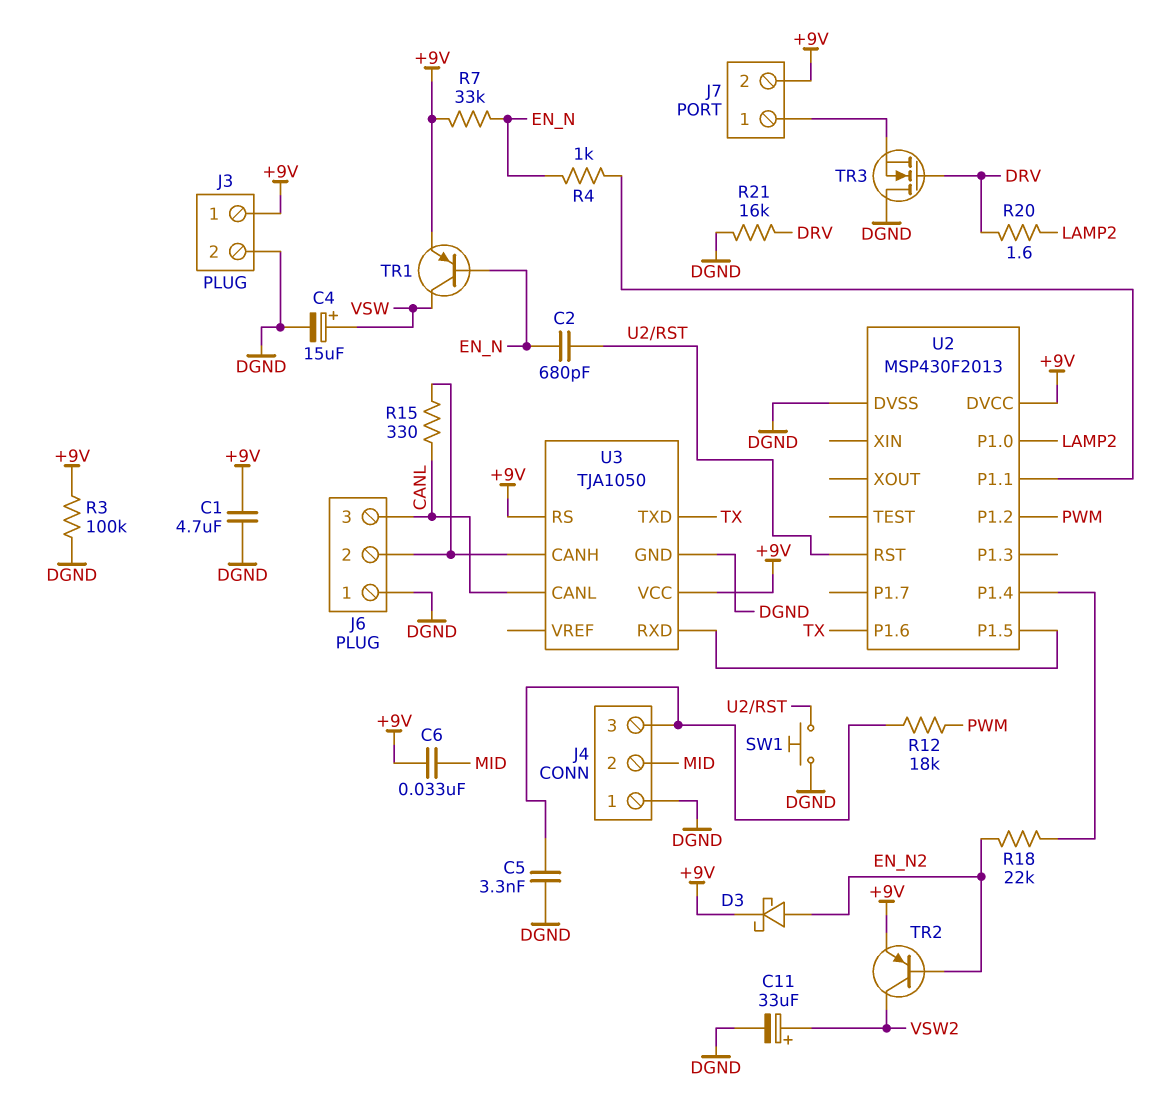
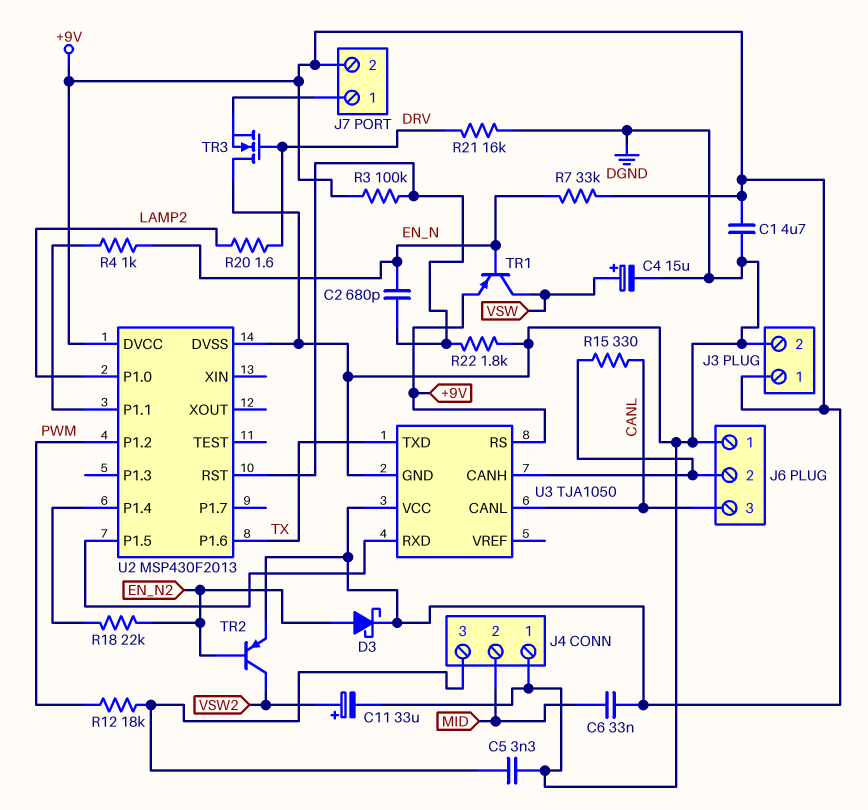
R3: 100k (+9V, DGND) -> 100k (+9V, U2/RST)
R22: none -> 1.8k (DGND, U2/RST)
SW1: button (DGND, U2/RST) -> none

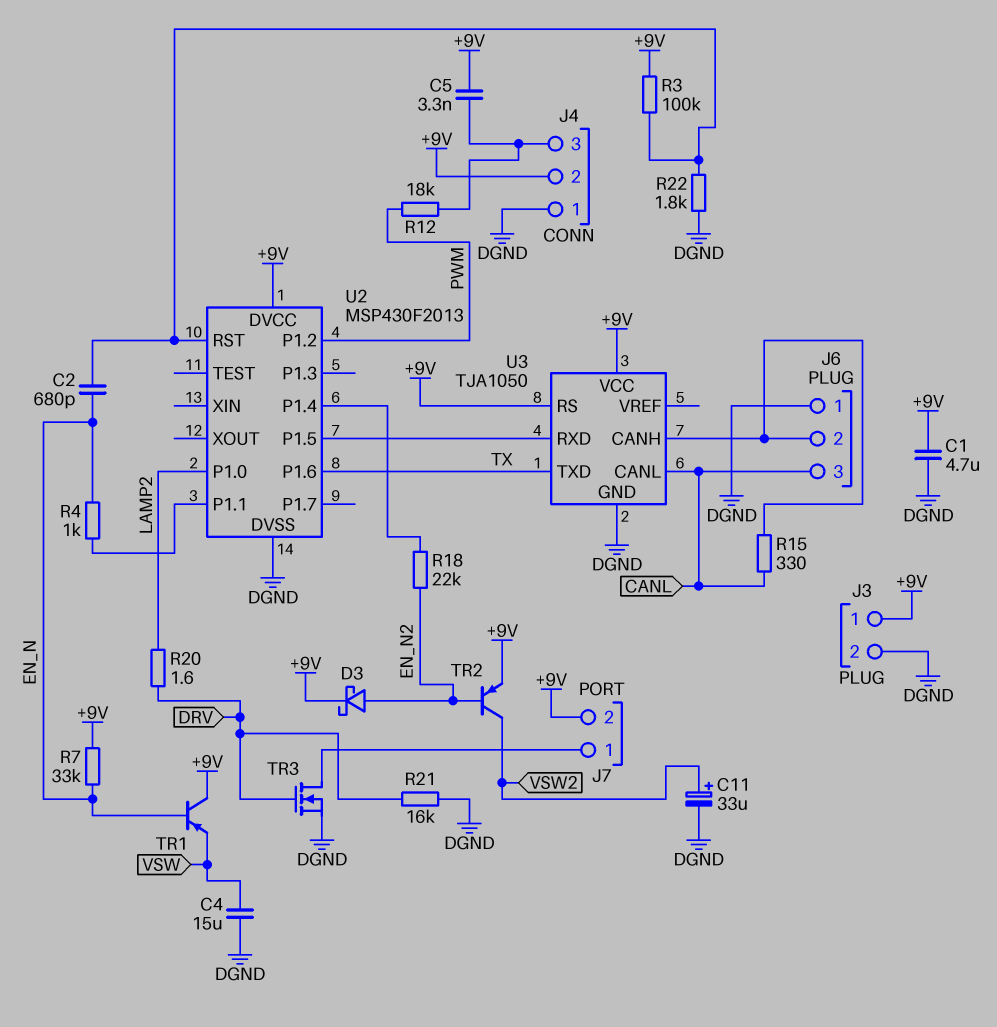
C4: 15uF (plus VSW, minus DGND) -> 15uF (DGND, VSW)
C5: 3.3nF (DGND, J4/3) -> 3.3nF (+9V, J4/3)
C6: 33nF (+9V, MID) -> none
J4 pin 2: MID -> +9V
TR1: PNP (B EN_N, C VSW, E +9V) -> PNP (B EN_N, C +9V, E VSW)
TR3: NMOS (G DRV, D DGND, S J7/1) -> NMOS (G DRV, D J7/1, S DGND)

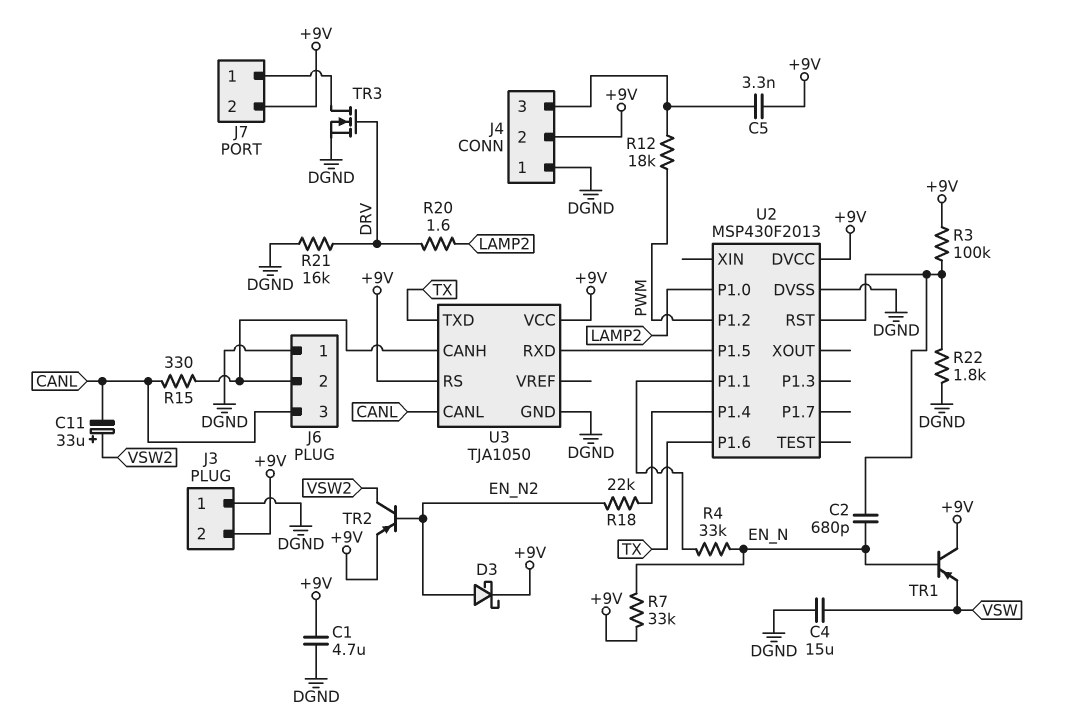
C11: 33uF (plus VSW2, minus DGND) -> 33uF (plus VSW2, minus CANL)
J3 pin 1: +9V -> DGND
J3 pin 2: DGND -> +9V
R4: 1k (EN_N, U2/P1.1) -> 33k (EN_N, U2/P1.1)

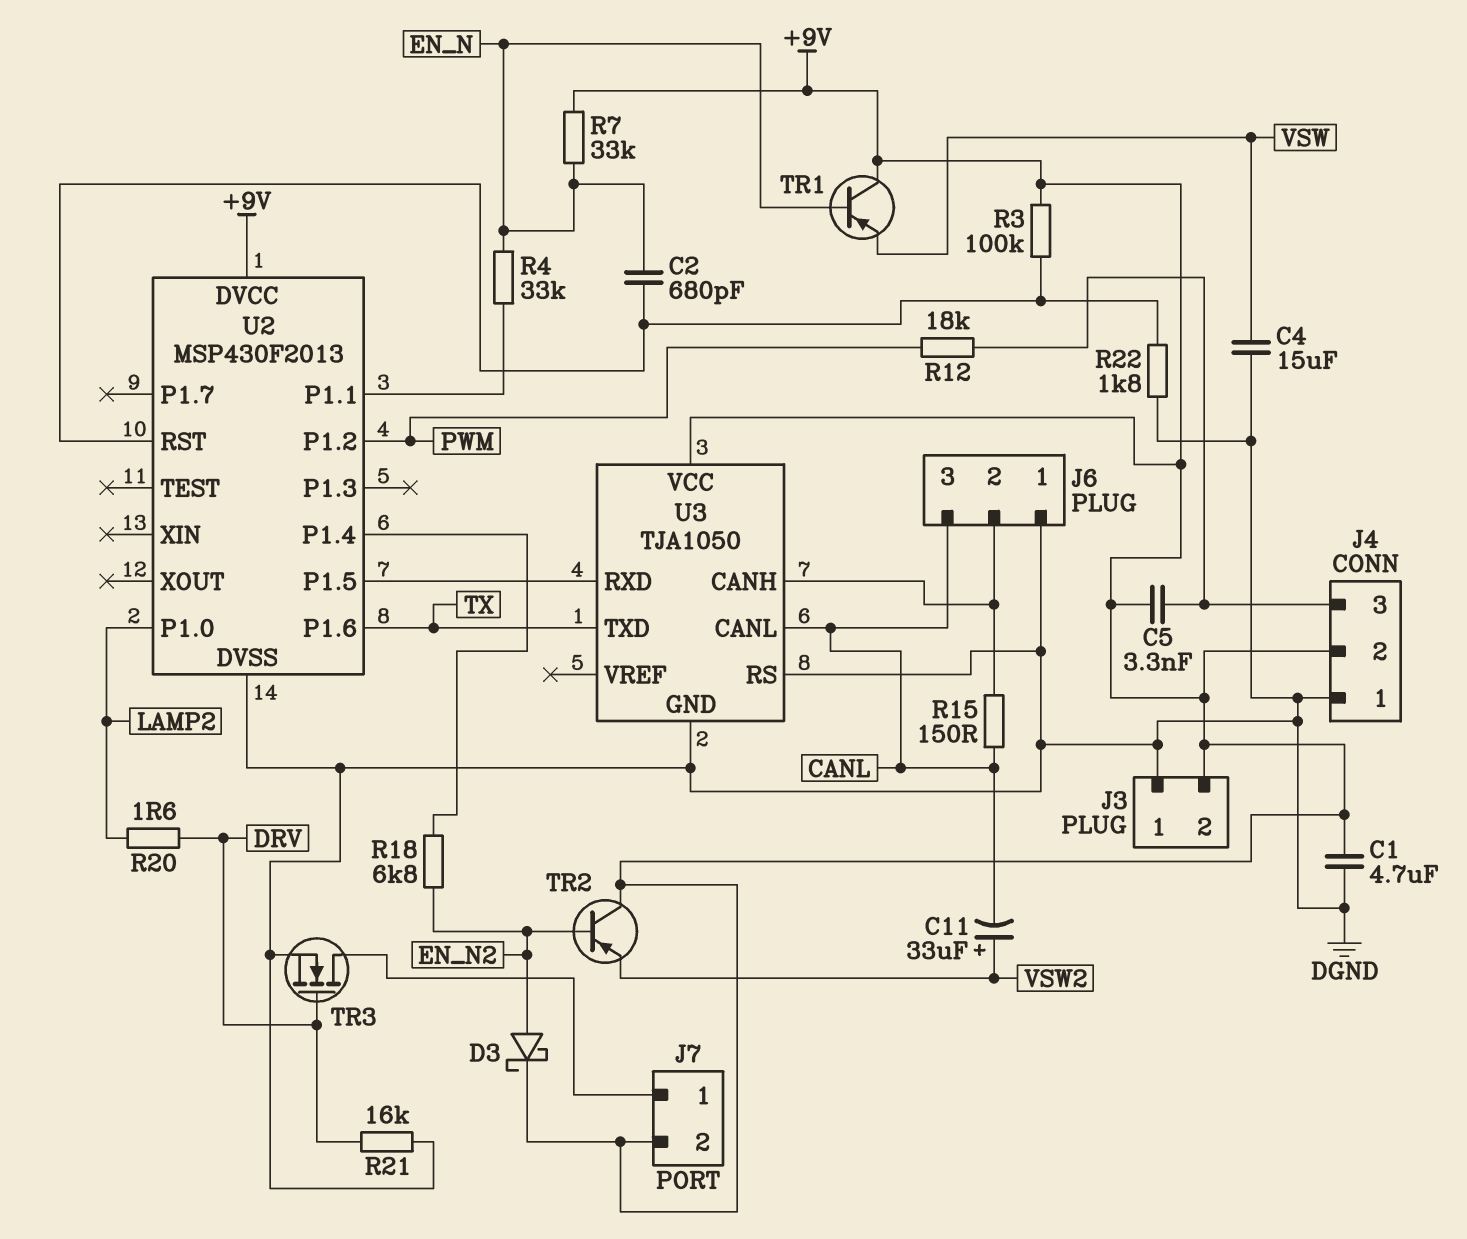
R15: 330 (CANL, J6/2) -> 150 (CANL, J6/2)
R18: 22k (EN_N2, U2/P1.4) -> 6.8k (EN_N2, U2/P1.4)
TR2: PNP (B EN_N2, C VSW2, E +9V) -> PNP (B EN_N2, C +9V, E VSW2)
U3 pin RS: +9V -> DGND

